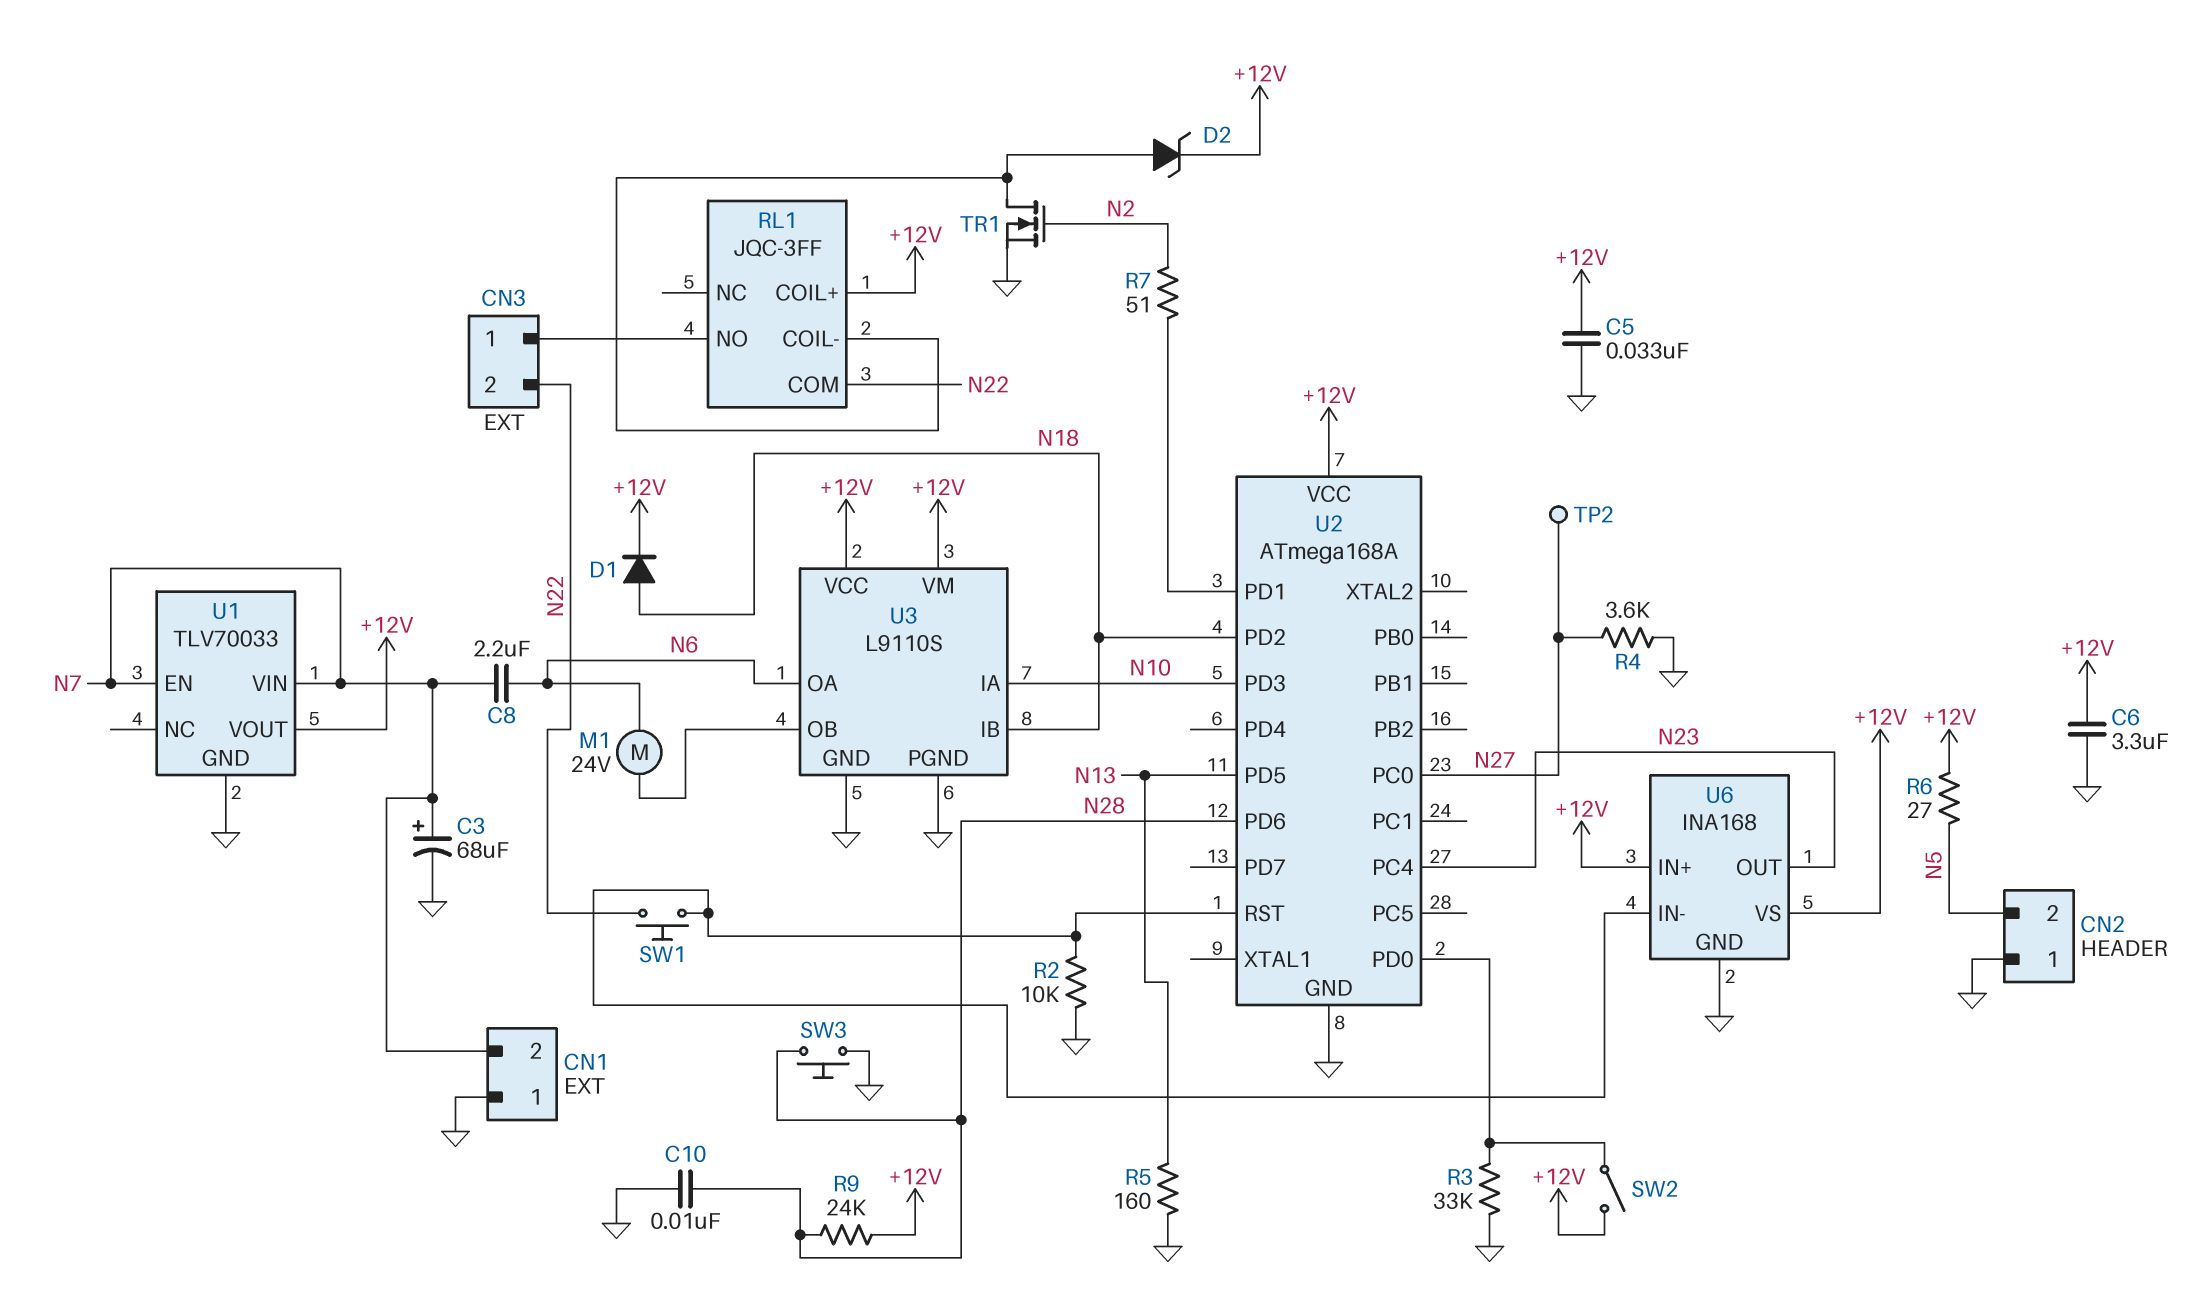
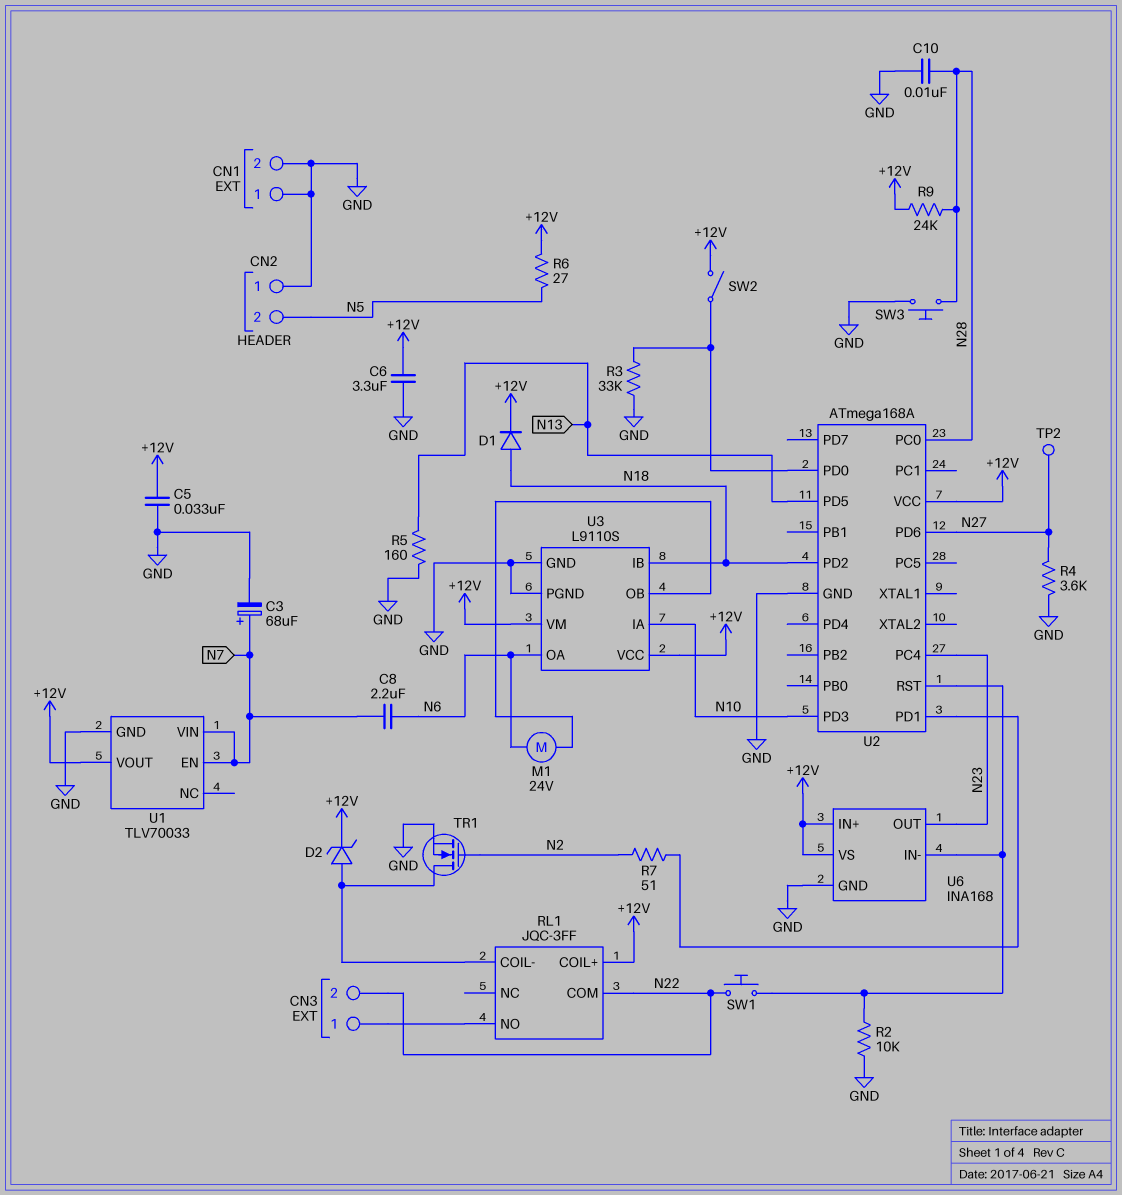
CN1 pin 2: N7 -> GND
U2 pin PC0: N27 -> N28
U2 pin PD6: N28 -> N27

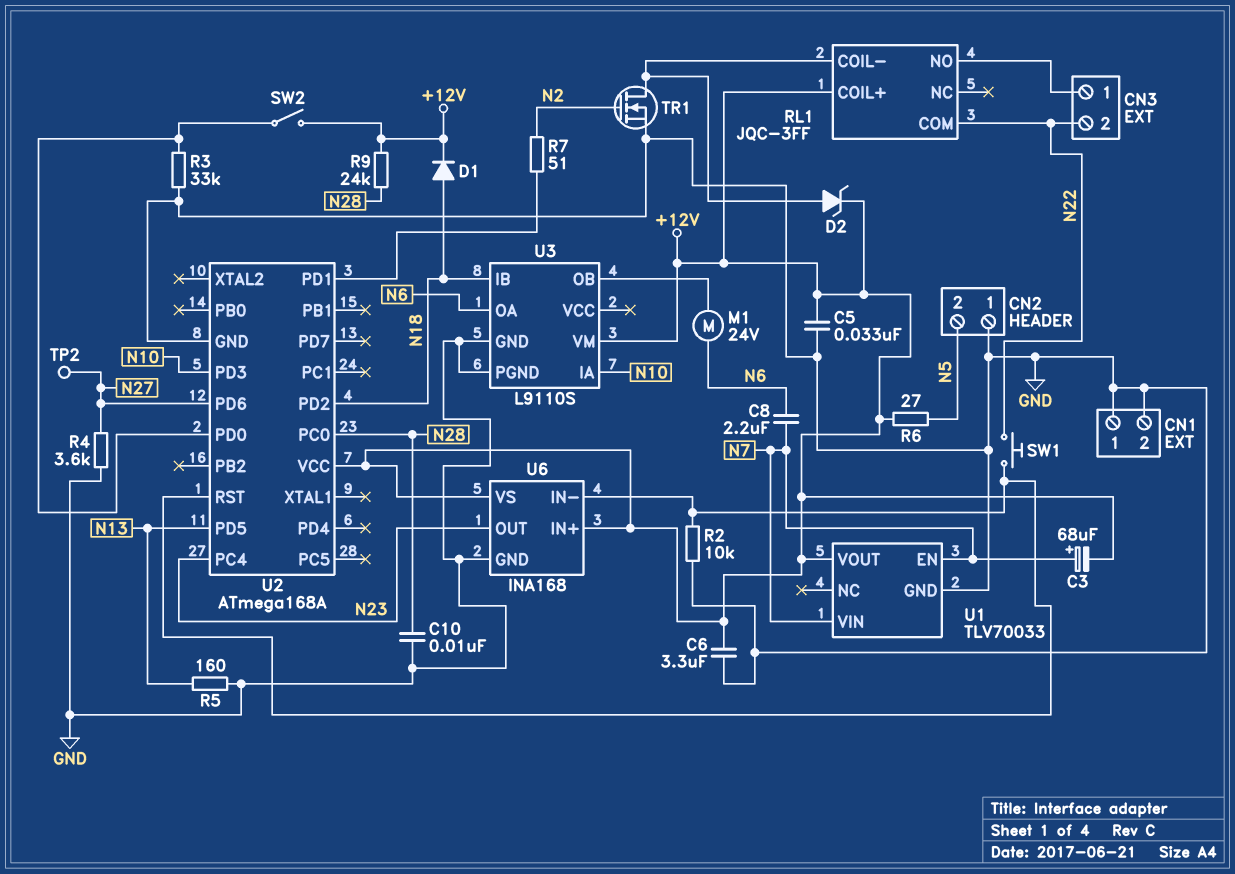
C3: 68uF (plus N7, minus GND) -> 68uF (plus N7, minus +12V)
SW3: button (GND, N28) -> none
U3 pin VCC: +12V -> none

